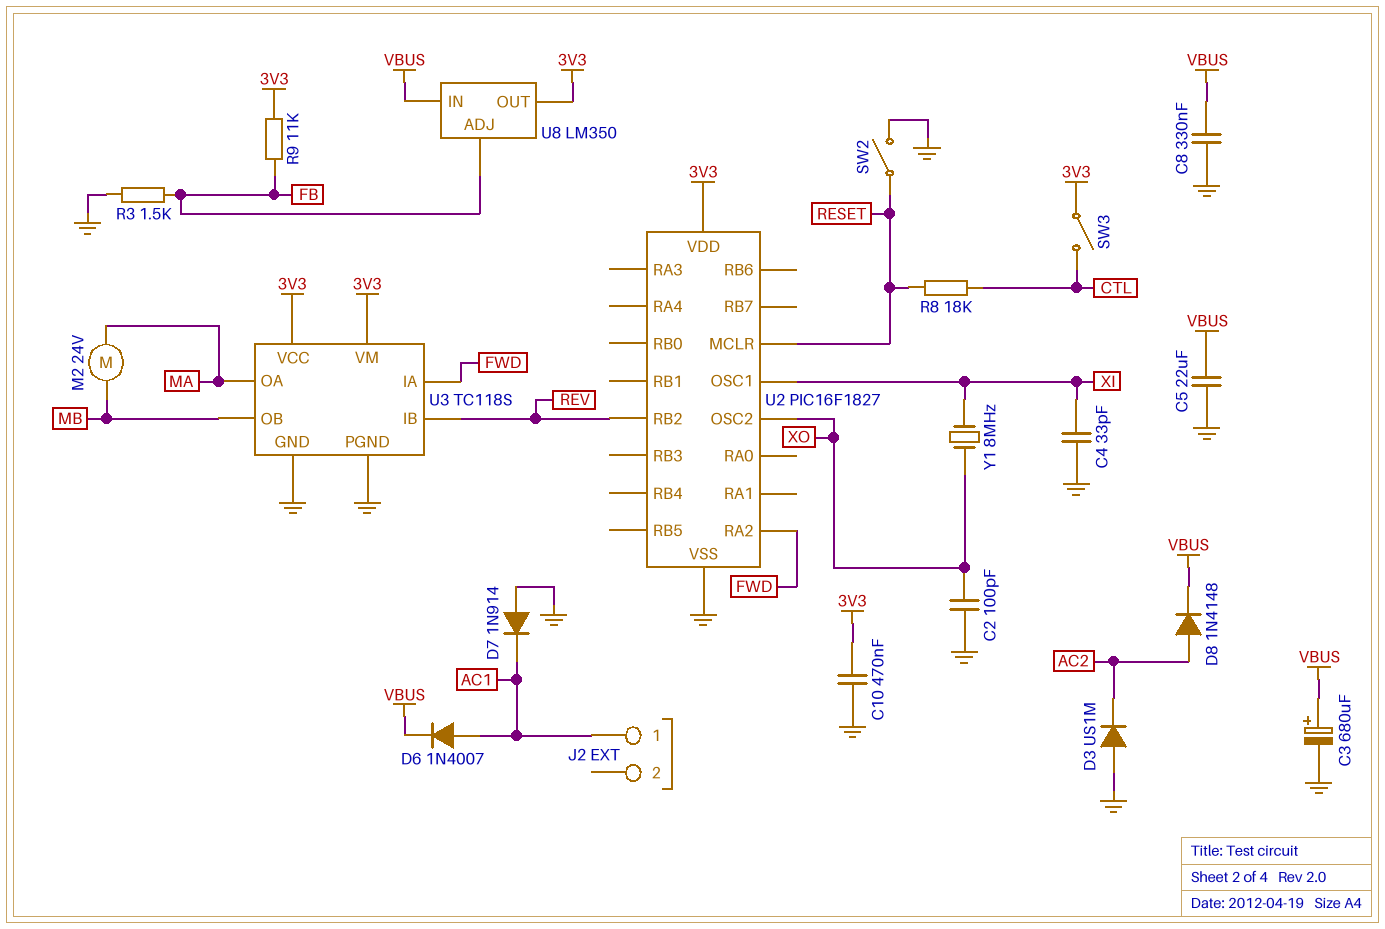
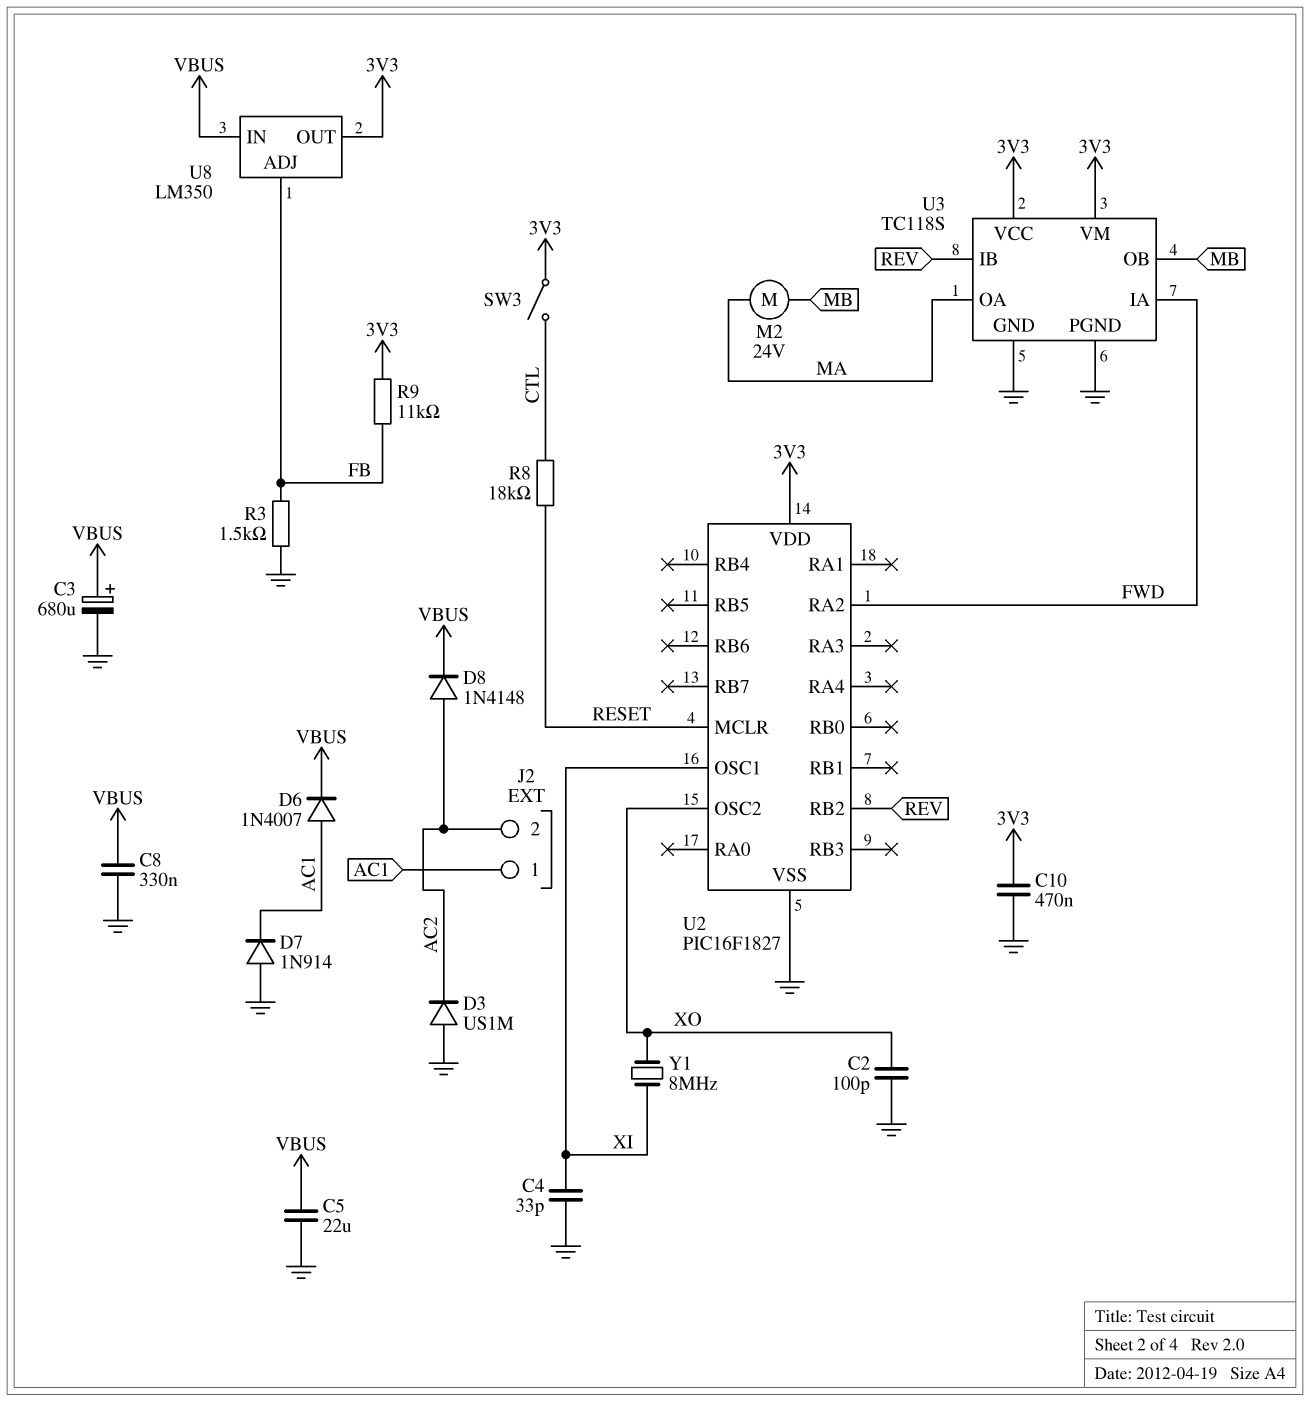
J2 pin 2: none -> AC2
SW2: switch (GND, RESET) -> none

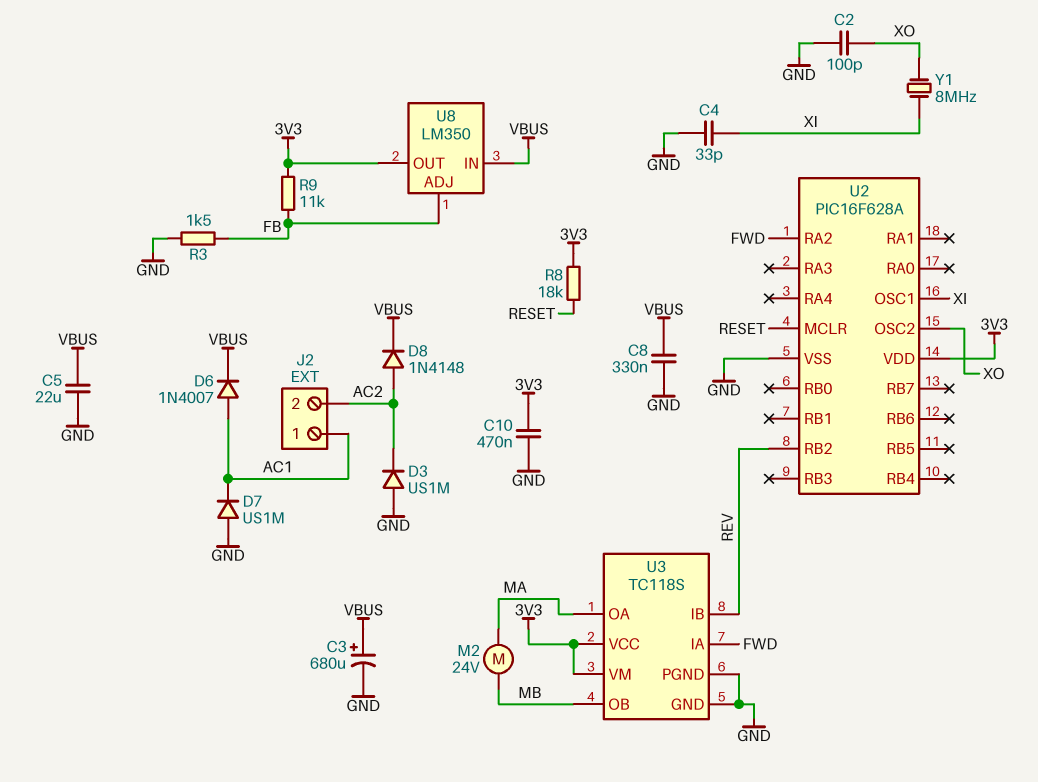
D7: diode 1N914 (A GND, K AC1) -> diode US1M (A GND, K AC1)
R8: 18k (CTL, RESET) -> 18k (3V3, RESET)
SW3: switch (3V3, CTL) -> none
U2: PIC16F1827 -> PIC16F628A

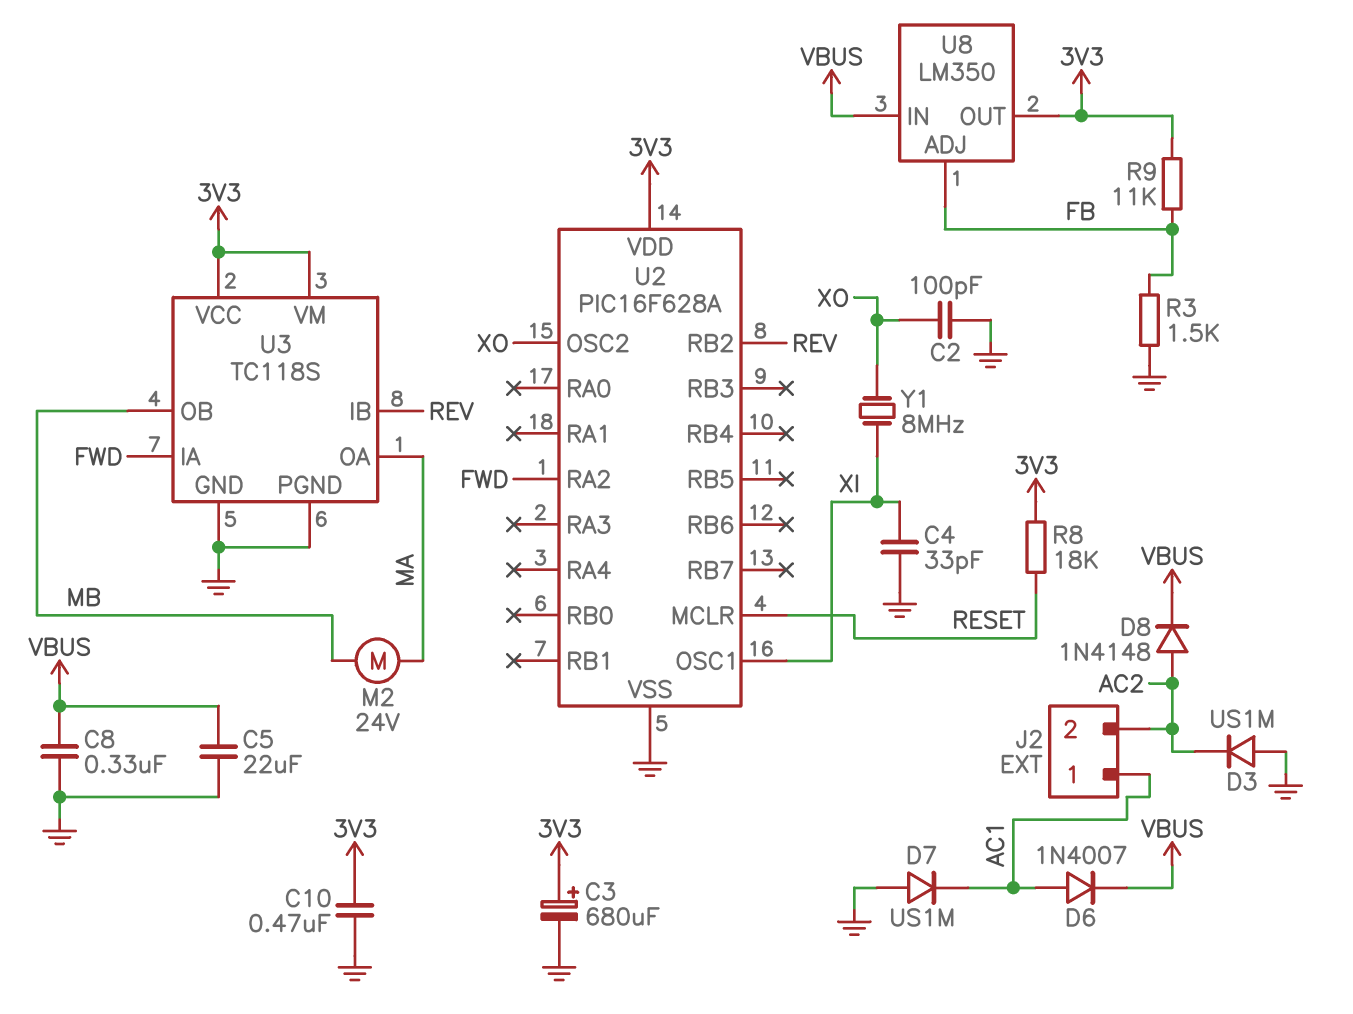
C3: 680uF (plus VBUS, minus GND) -> 680uF (plus 3V3, minus GND)

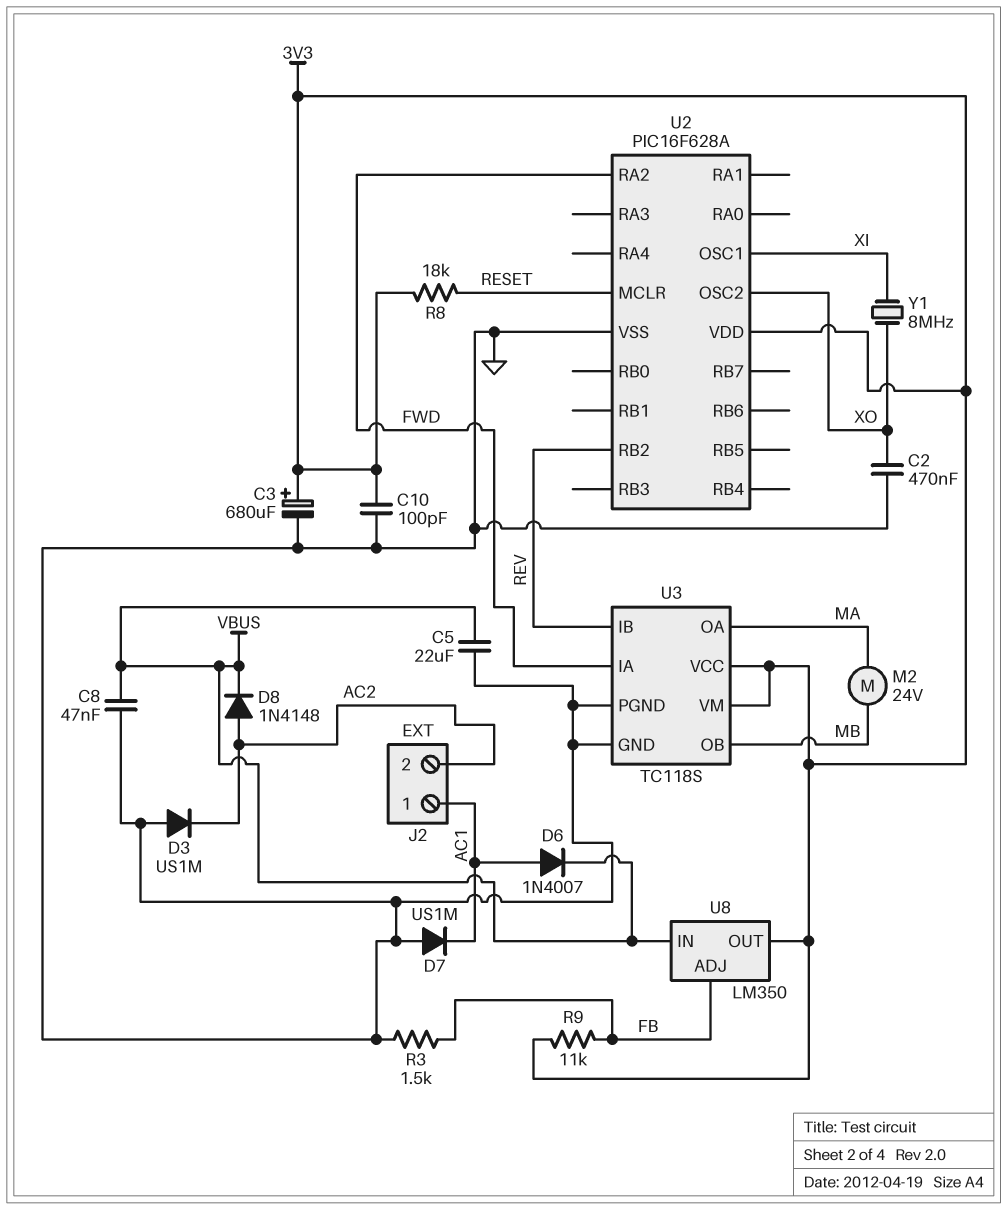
C2: 100pF (GND, XO) -> 470nF (GND, XO)
C4: 33pF (GND, XI) -> none
C8: 330nF (GND, VBUS) -> 47nF (GND, VBUS)
C10: 470nF (3V3, GND) -> 100pF (3V3, GND)

